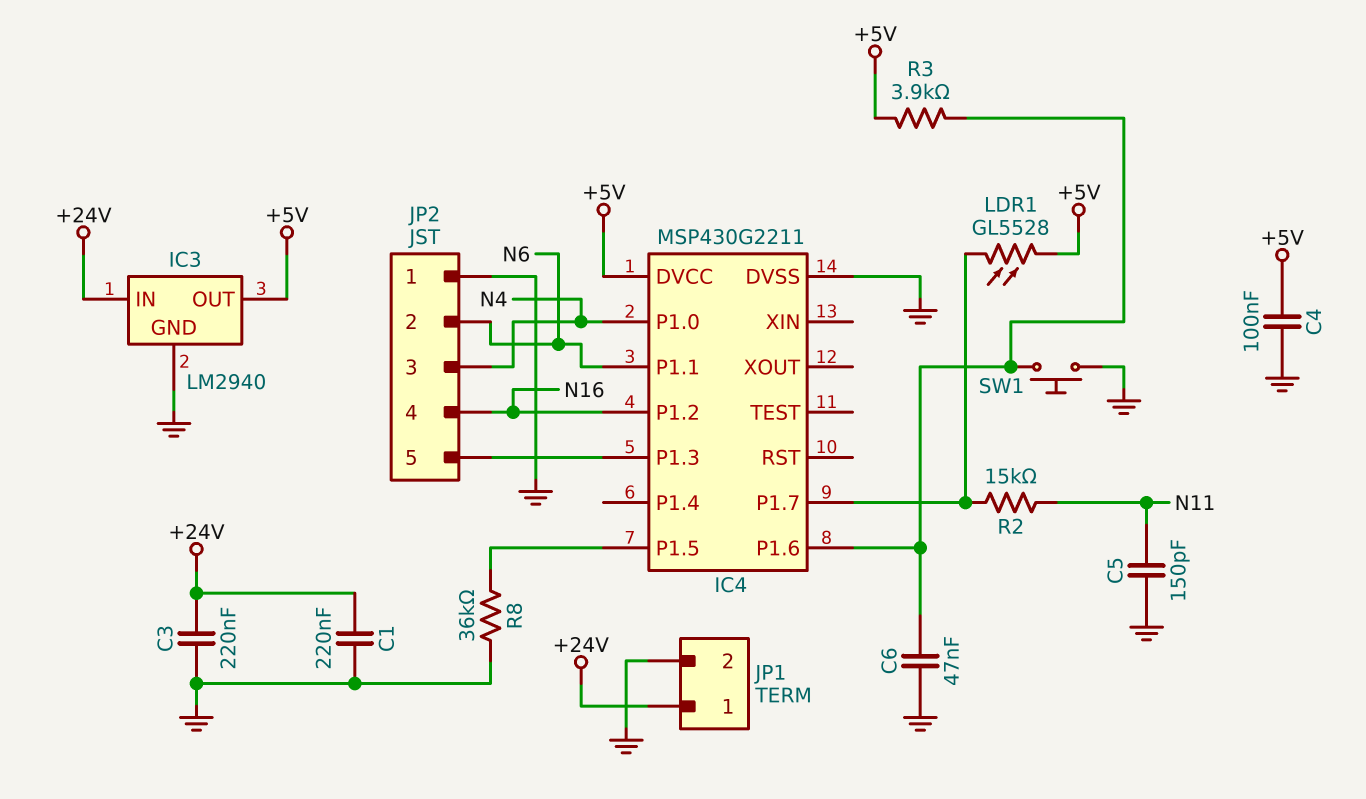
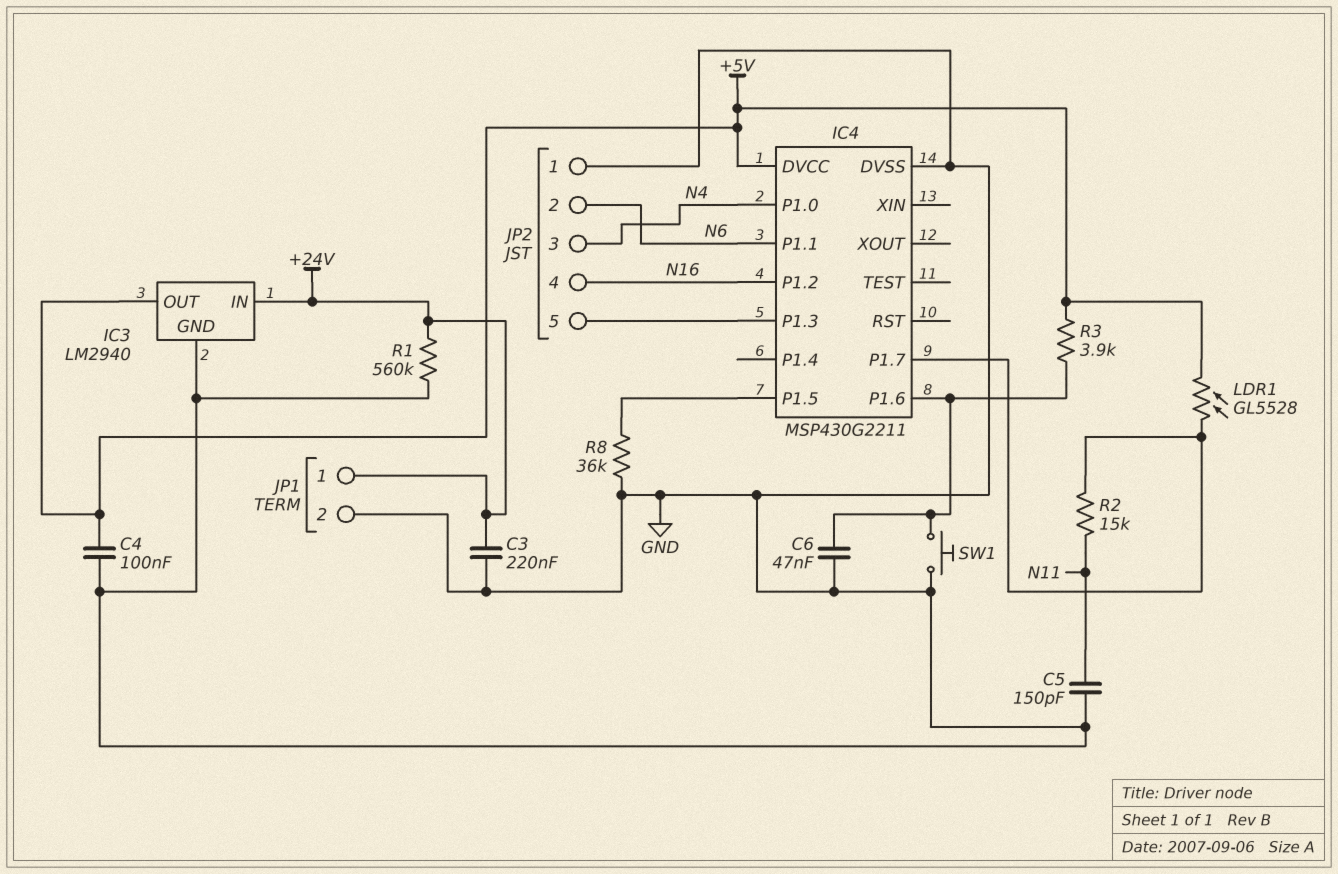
C1: 220nF (+24V, GND) -> none
R1: none -> 560k (+24V, GND)

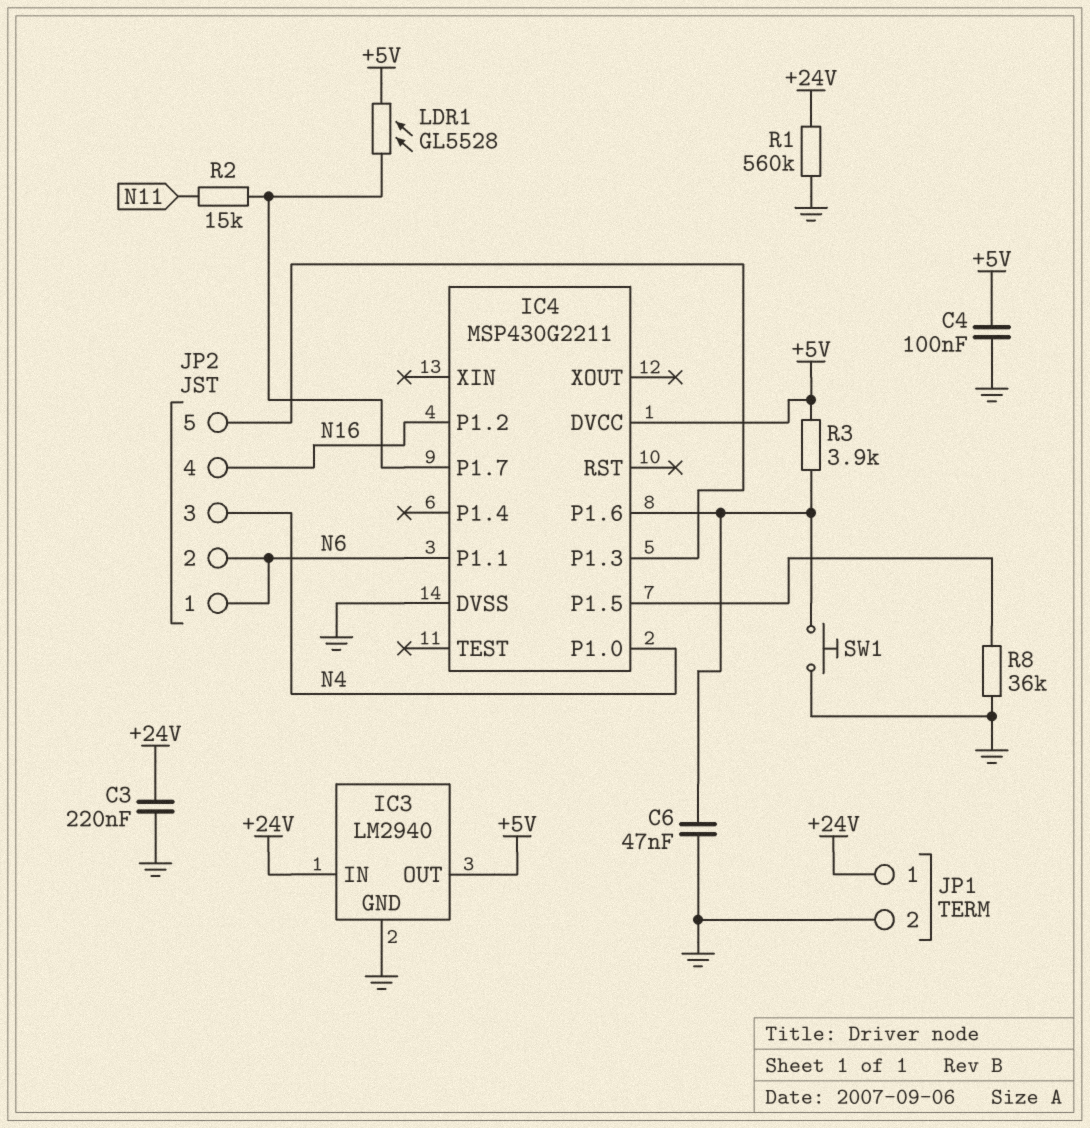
C5: 150pF (GND, N11) -> none
JP2 pin 1: GND -> N6

